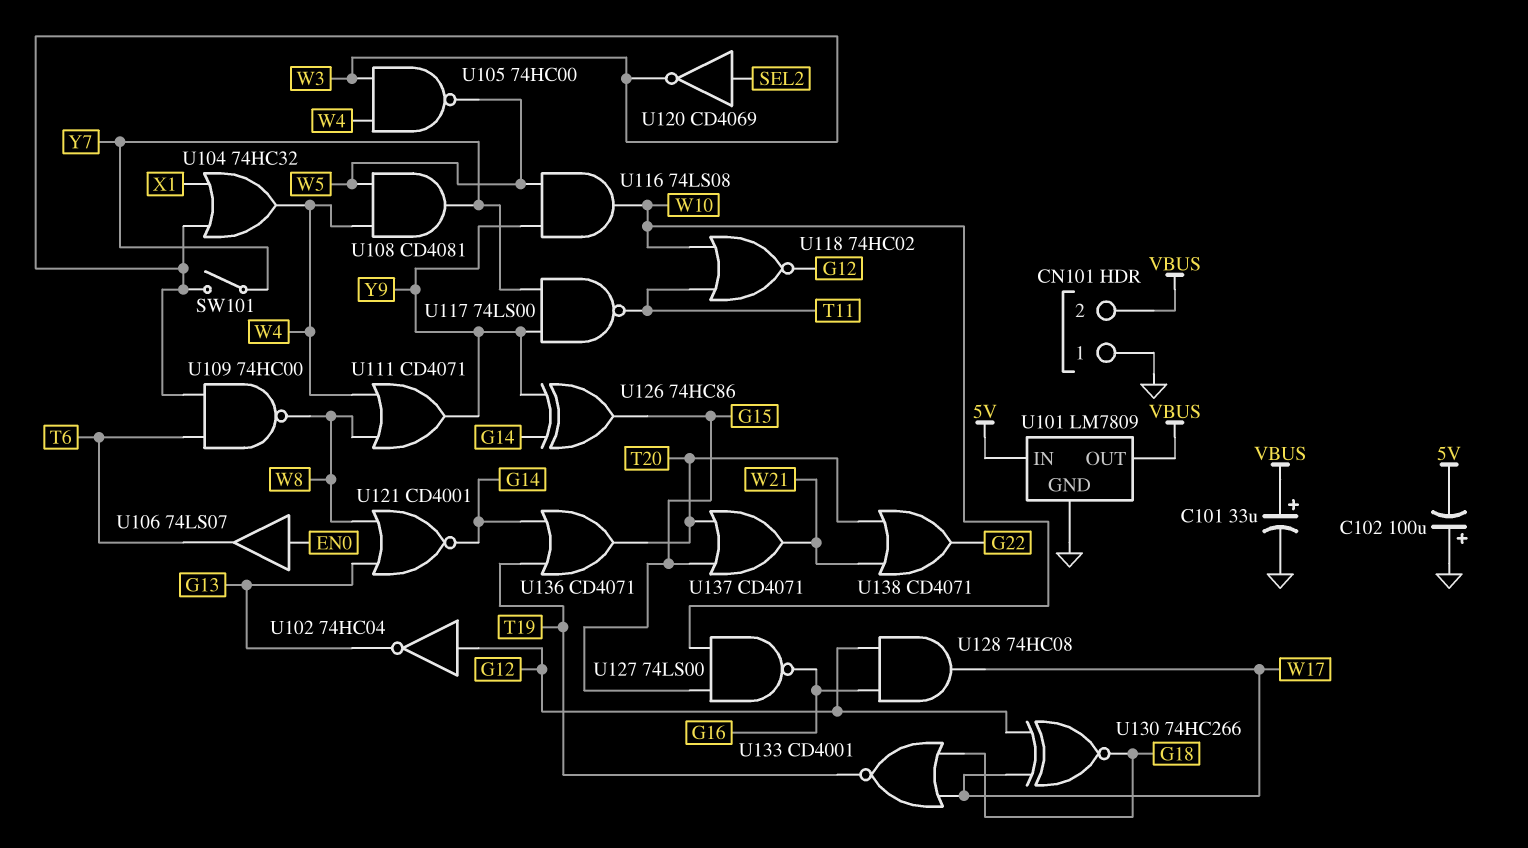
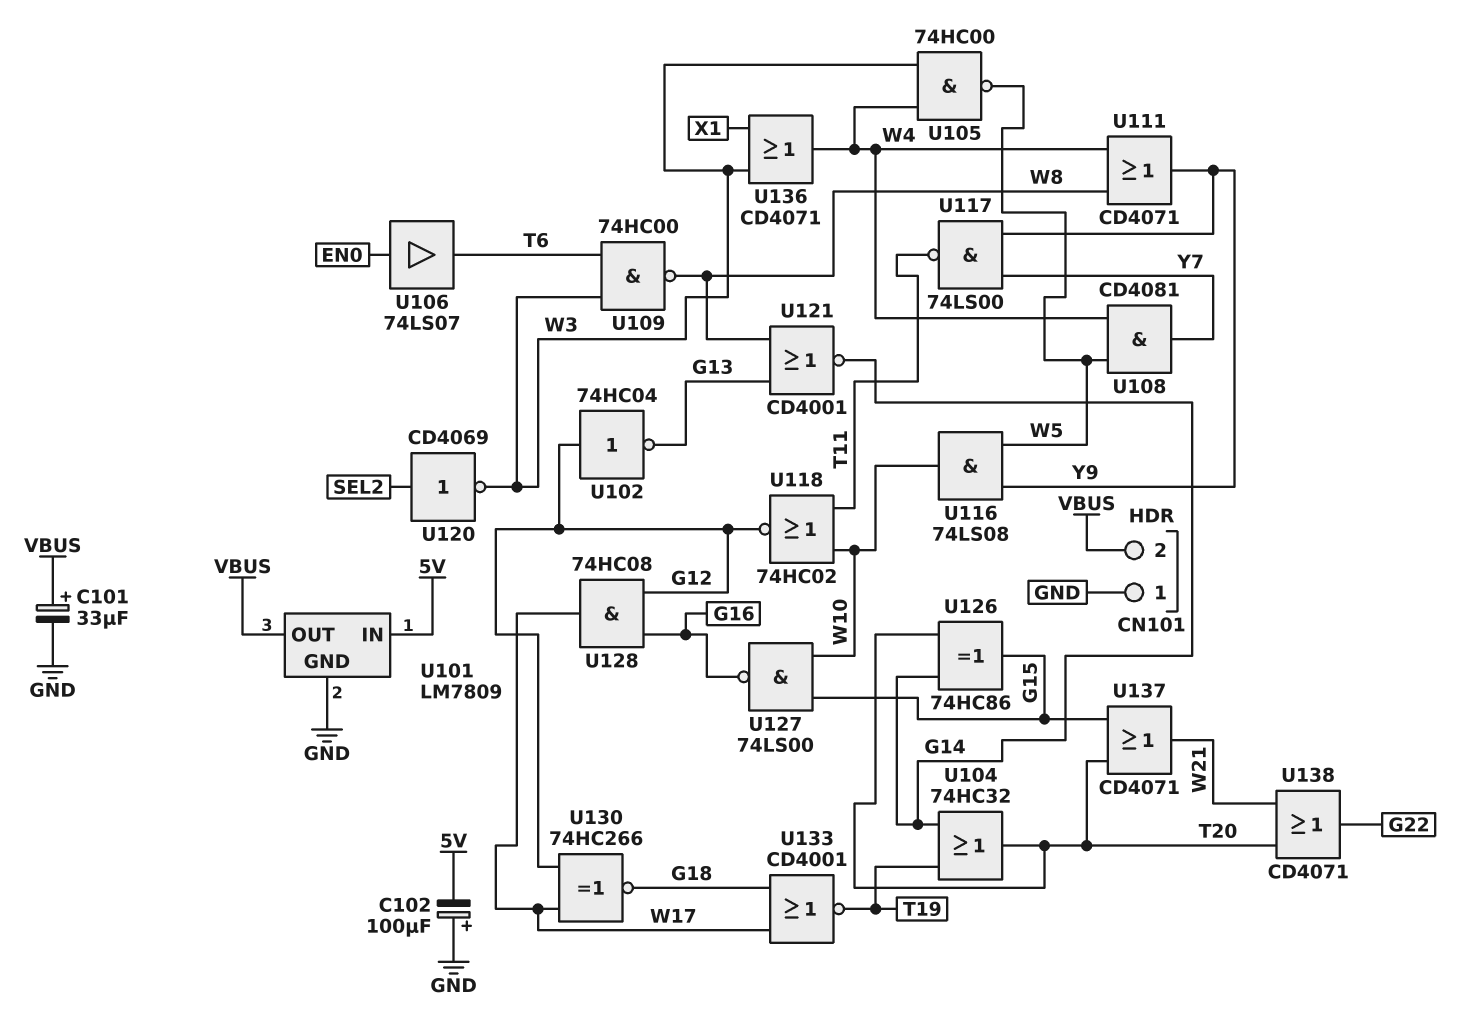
SW101: switch (W3, Y7) -> none
U104: OR 74HC32 (in W3, in X1, out W4) -> OR 74HC32 (in G14, in T19, out T20)
U126: XOR 74HC86 (in G14, in Y9, out G15) -> XOR 74HC86 (in G14, in T20, out G15)
U136: OR CD4071 (in G14, in T19, out T20) -> OR CD4071 (in W3, in X1, out W4)

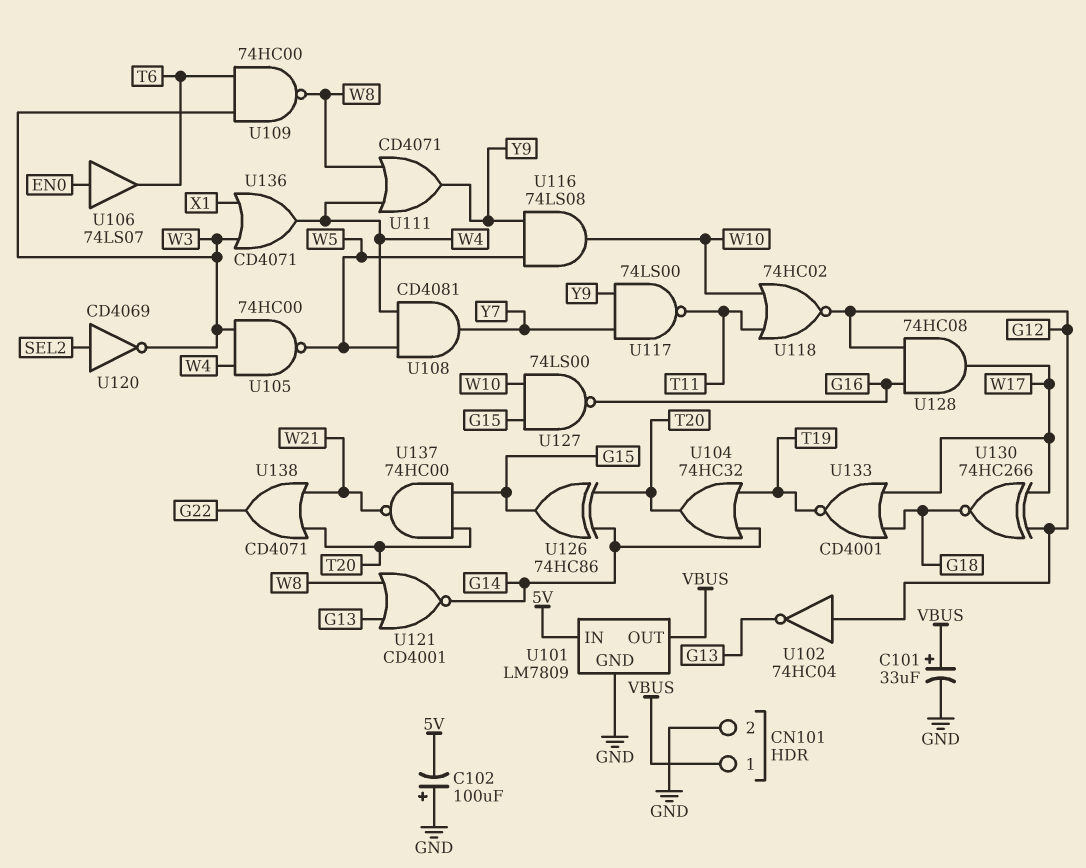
CN101 pin 1: GND -> VBUS
CN101 pin 2: VBUS -> GND
U137: OR CD4071 (in G15, in T20, out W21) -> NAND 74HC00 (in G15, in T20, out W21)

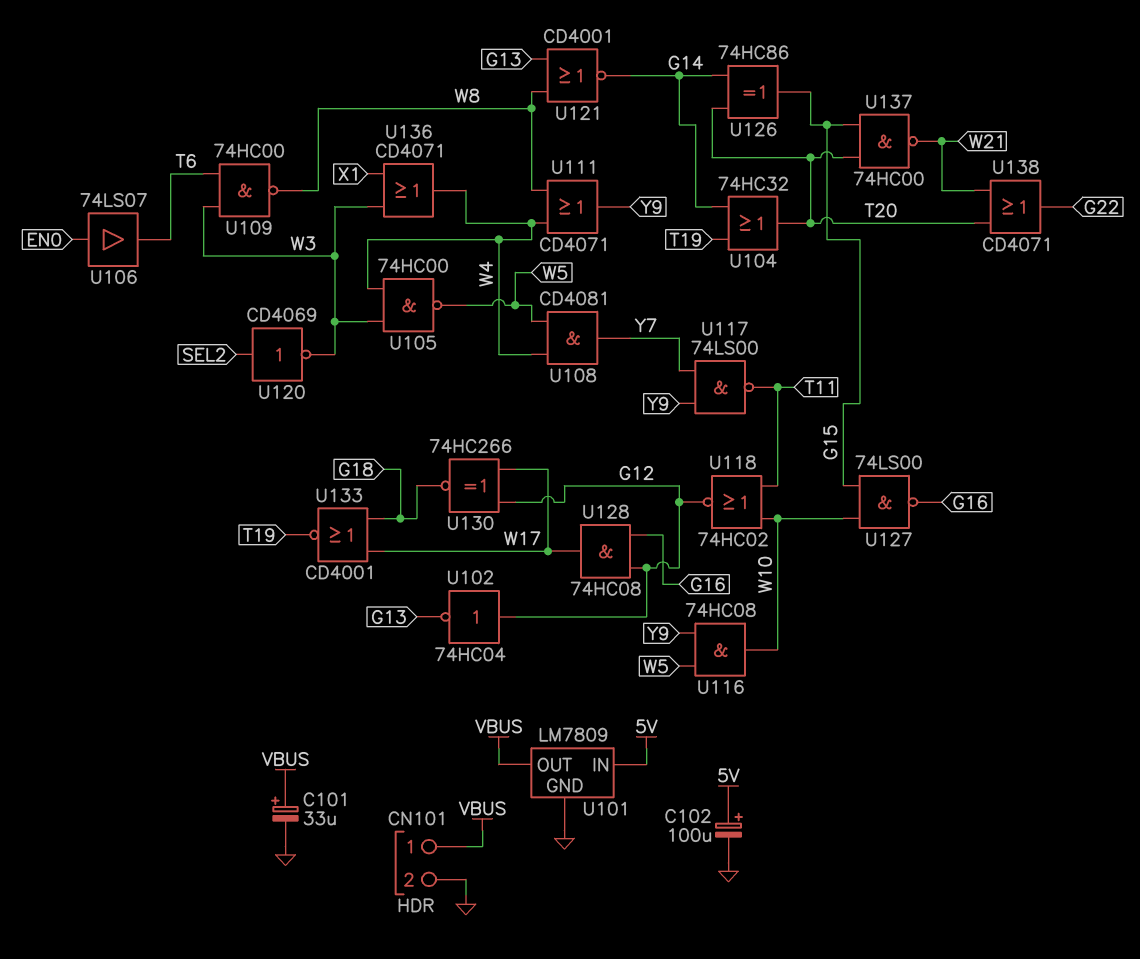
C102: 100uF (plus GND, minus 5V) -> 100uF (plus 5V, minus GND)
U116: AND 74LS08 (in W5, in Y9, out W10) -> AND 74HC08 (in W5, in Y9, out W10)

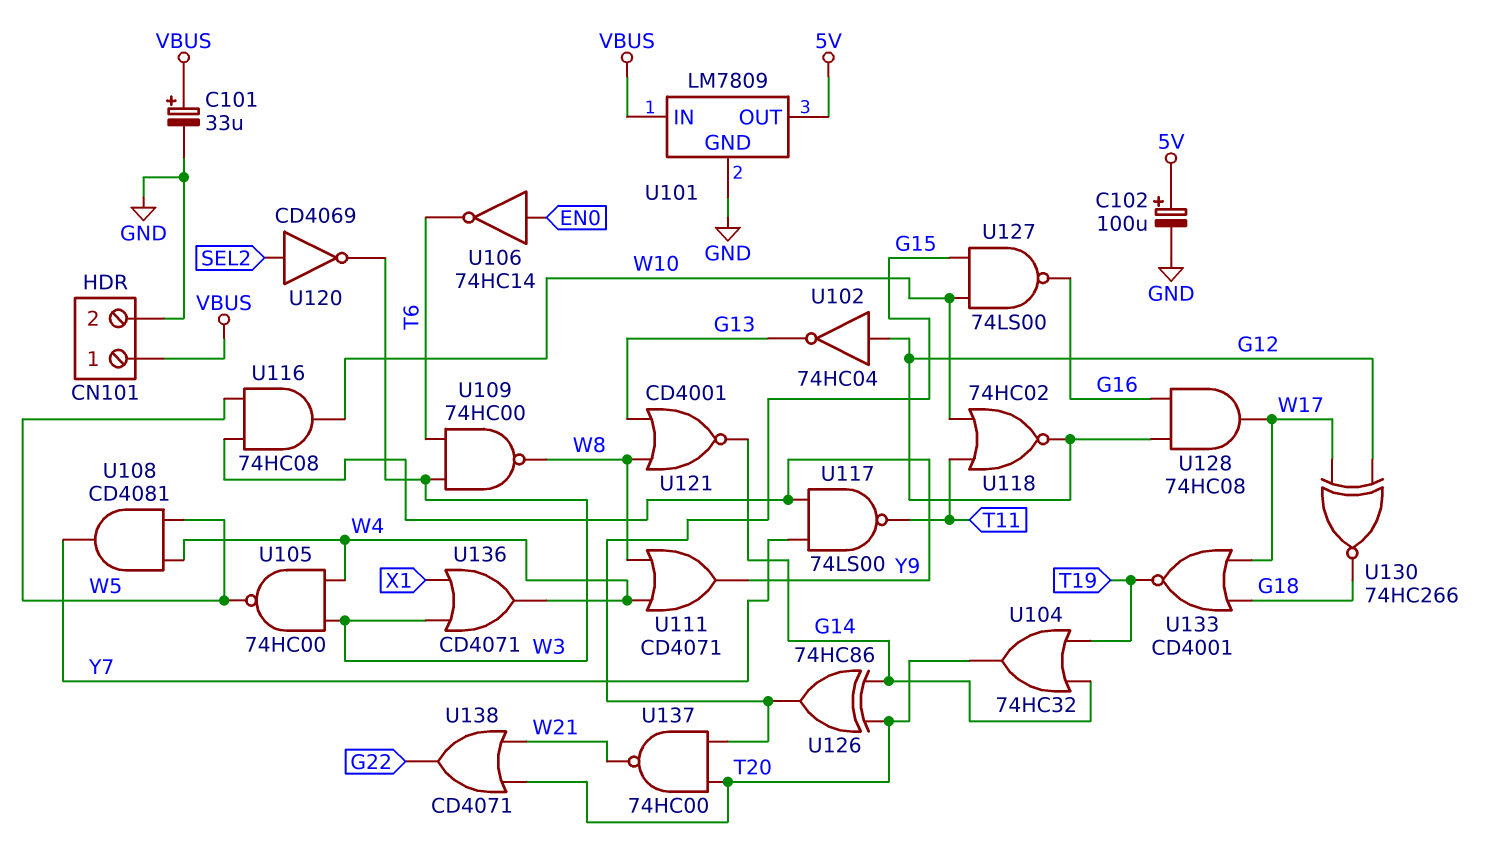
U101 pin IN: 5V -> VBUS
U101 pin OUT: VBUS -> 5V
U106: buffer 74LS07 (in EN0, out T6) -> NOT 74HC14 (in EN0, out T6)

